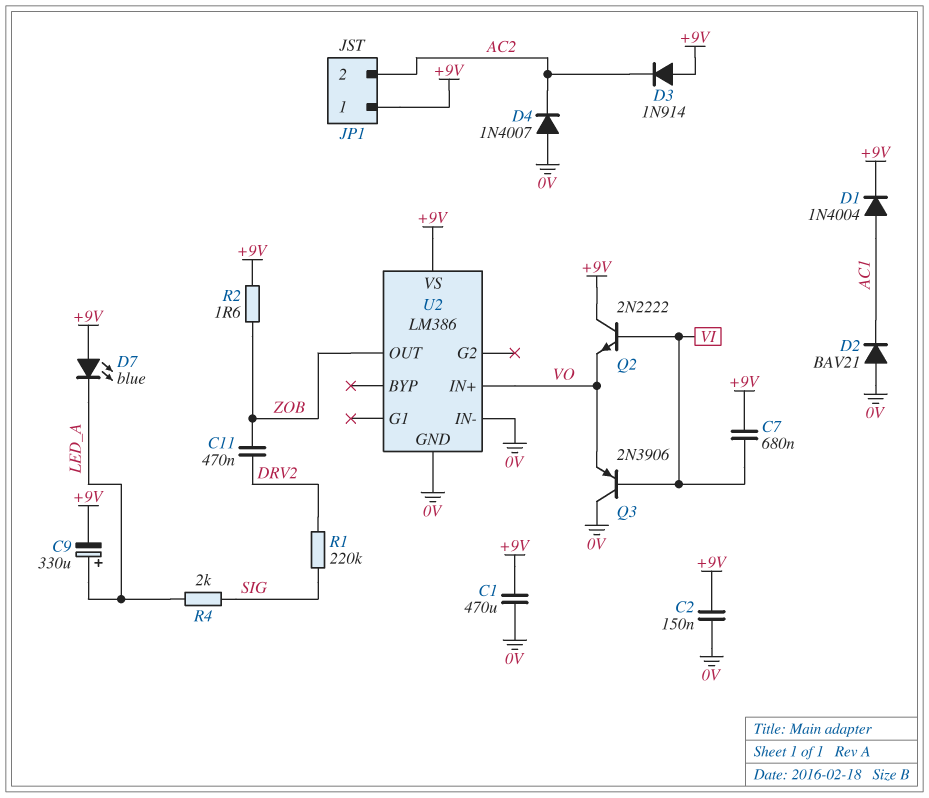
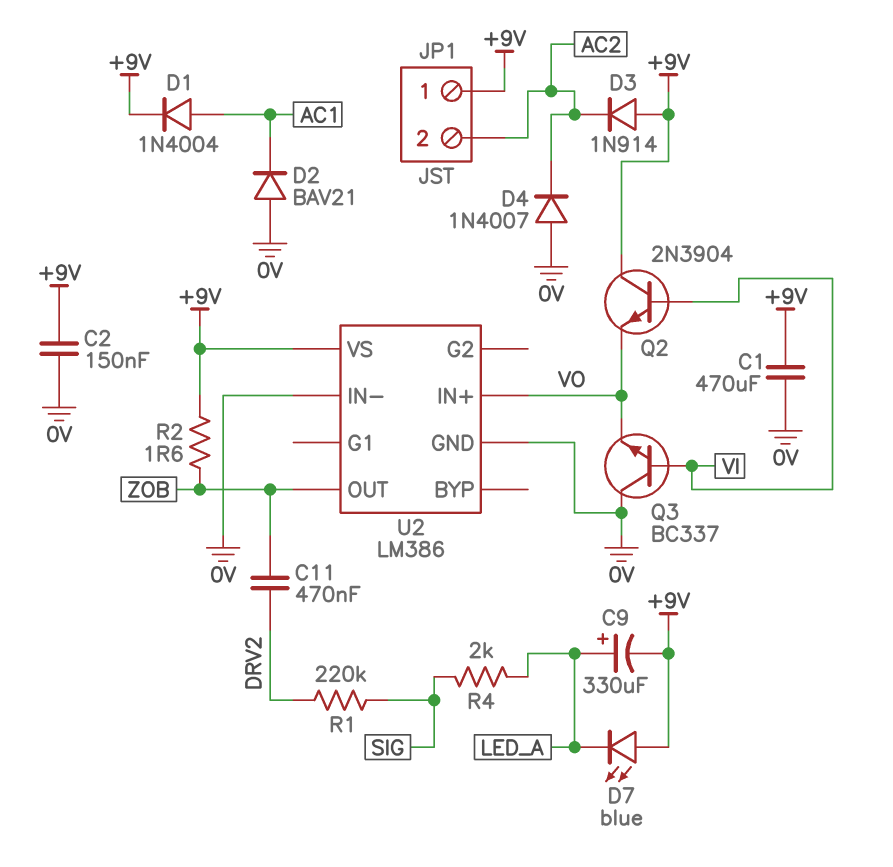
C7: 680nF (+9V, VI) -> none
Q2: NPN 2N2222 (B VI, C +9V, E VO) -> NPN 2N3904 (B VI, C +9V, E VO)
Q3: PNP 2N3906 (B VI, C 0V, E VO) -> NPN BC337 (B VI, C 0V, E VO)

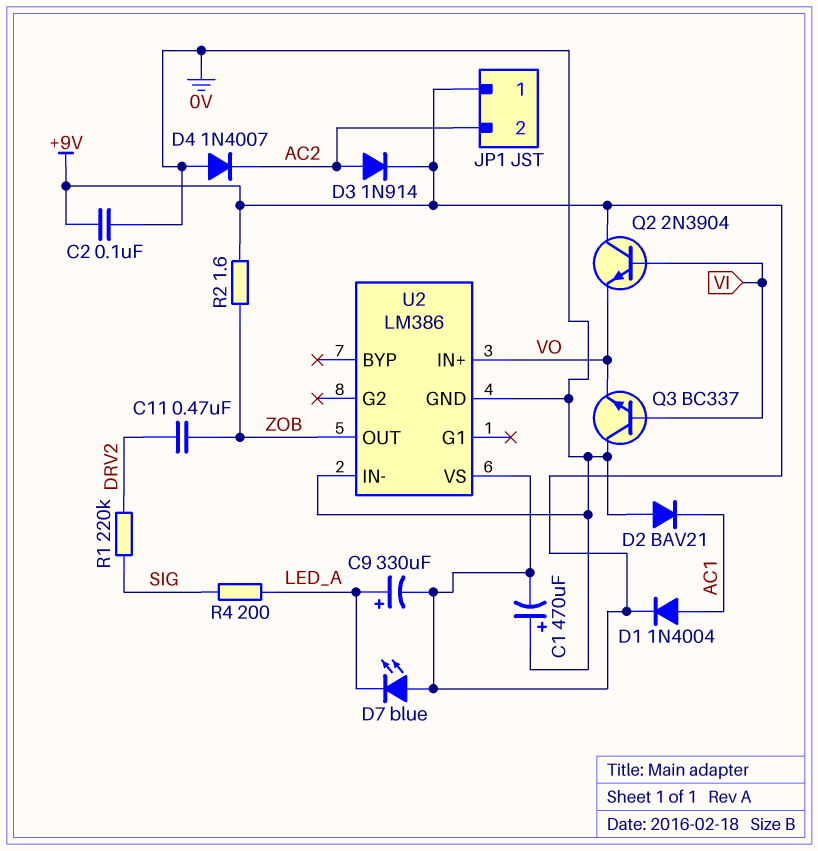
C1: 470uF (+9V, 0V) -> 470uF (plus 0V, minus +9V)
C2: 150nF (+9V, 0V) -> 100nF (+9V, 0V)
D3: diode 1N914 (A +9V, K AC2) -> diode 1N914 (A AC2, K +9V)
R4: 2k (LED_A, SIG) -> 200 (LED_A, SIG)

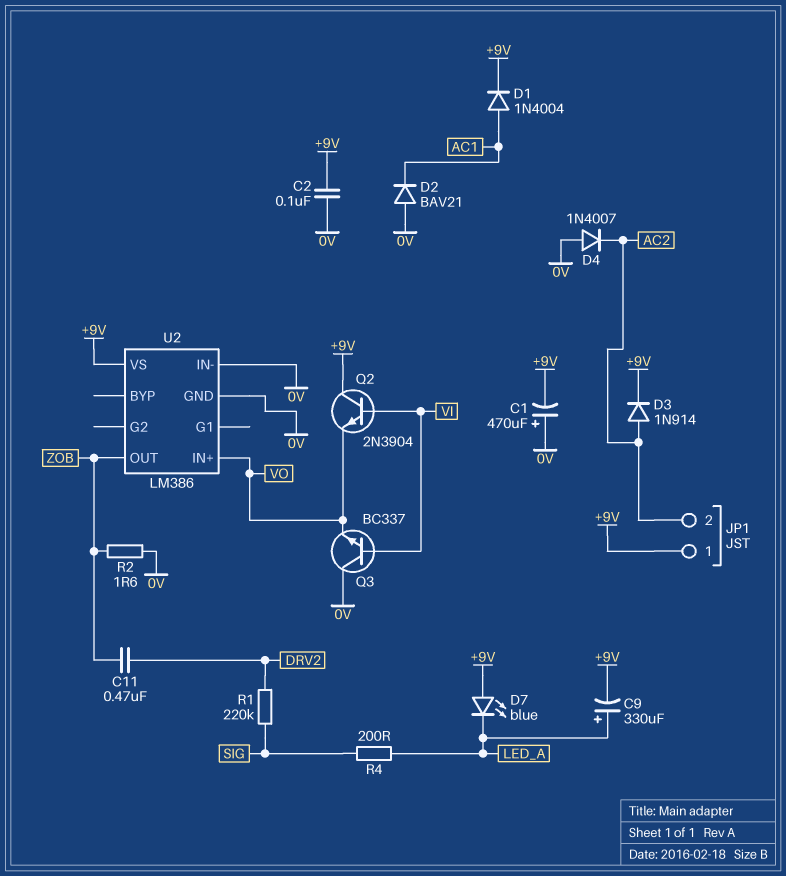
R2: 1.6 (+9V, ZOB) -> 1.6 (0V, ZOB)

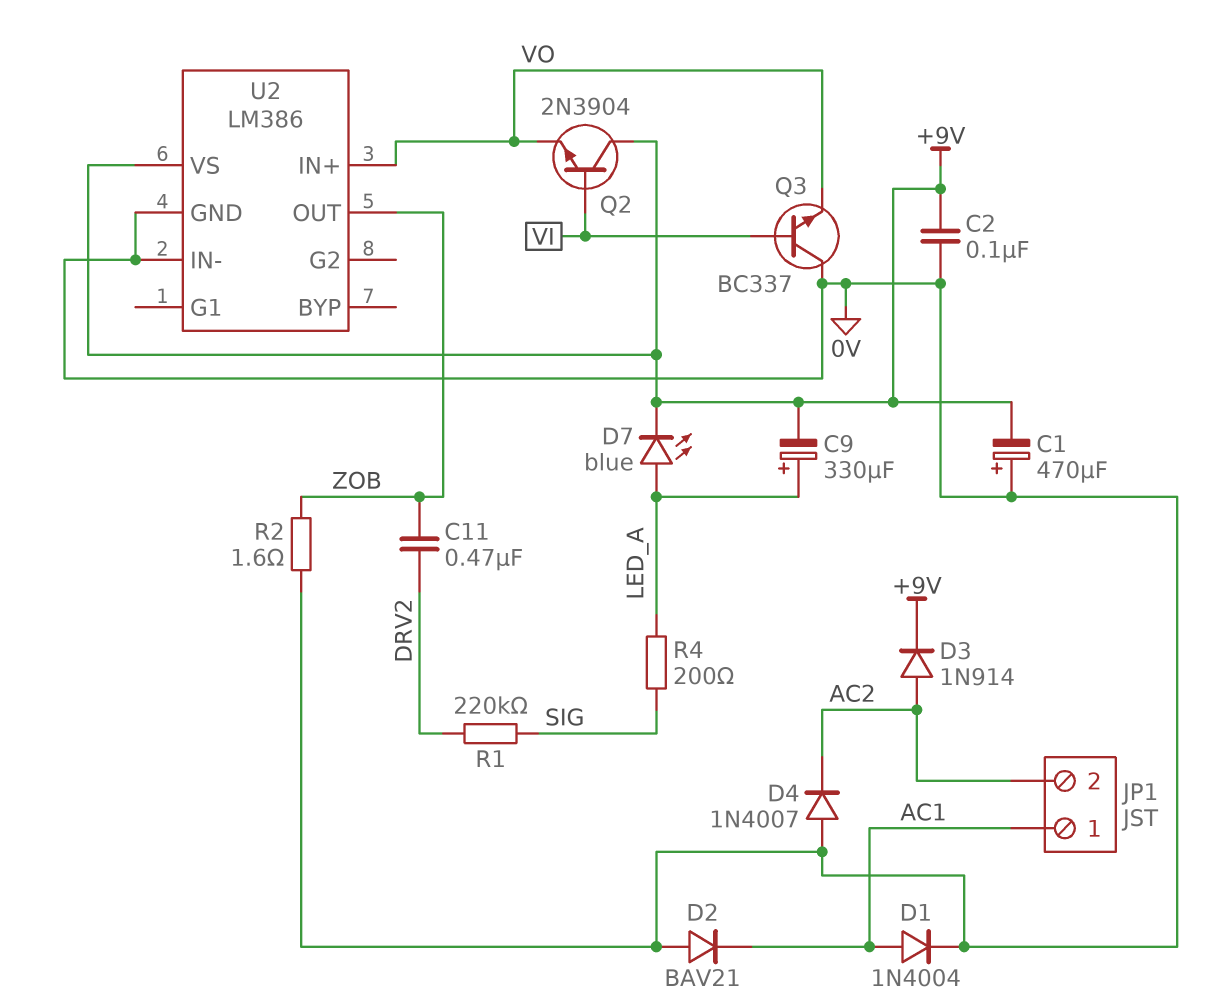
D1: diode 1N4004 (A AC1, K +9V) -> diode 1N4004 (A AC1, K 0V)
D7: LED blue (A +9V, K LED_A) -> LED blue (A LED_A, K +9V)
JP1 pin 1: +9V -> AC1

